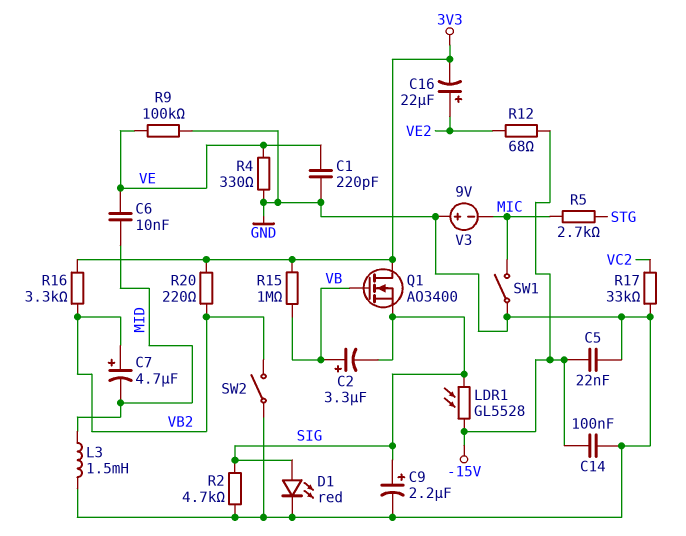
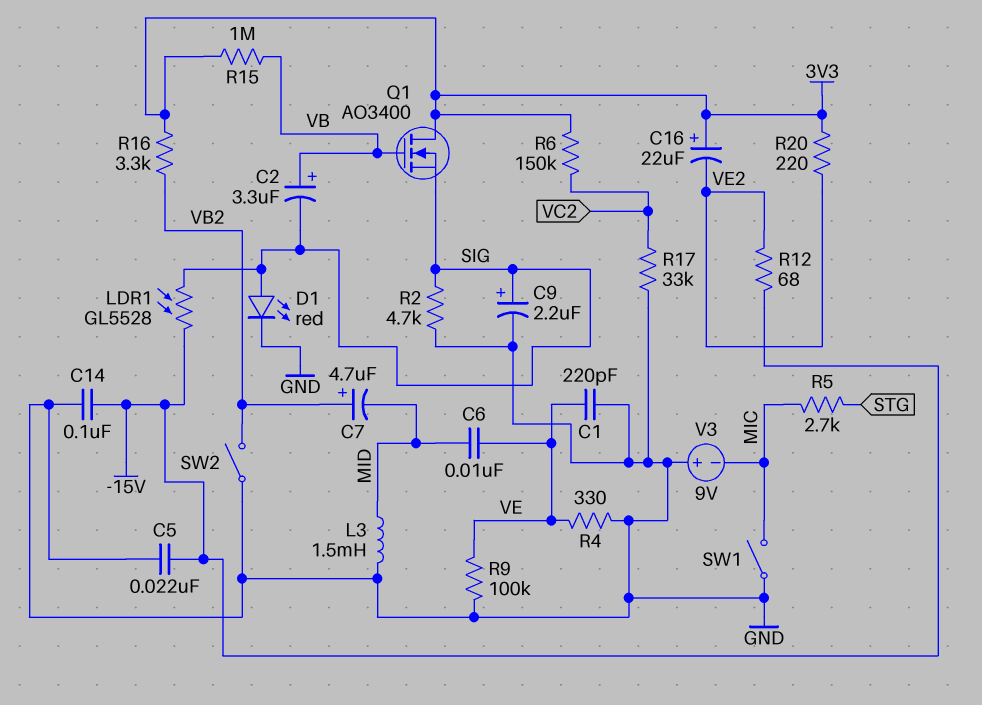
C16: 22uF (plus VE2, minus 3V3) -> 22uF (plus 3V3, minus VE2)
R6: none -> 150k (3V3, VC2)
R20: 220 (3V3, VB2) -> 220 (3V3, VE2)

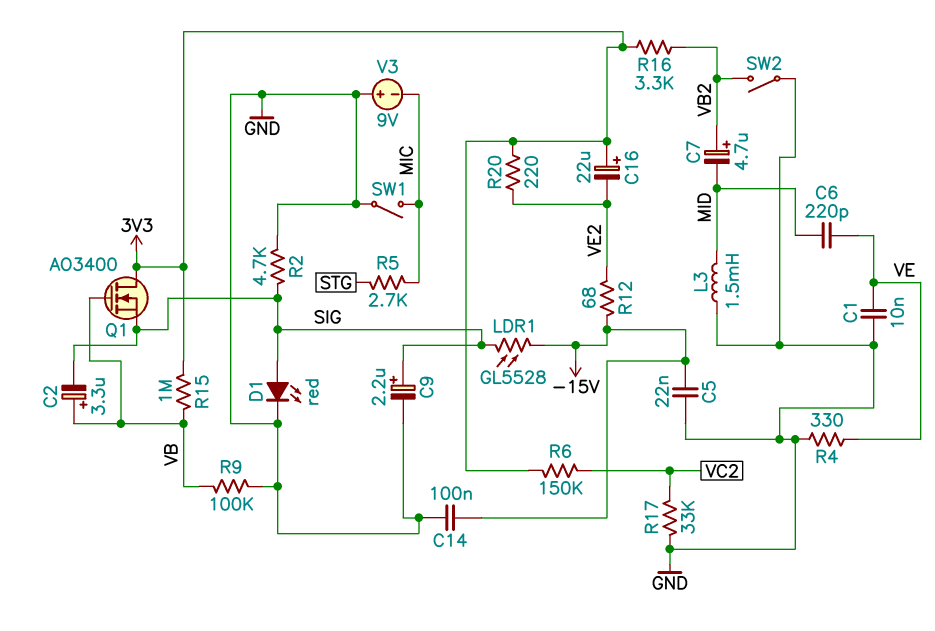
C1: 220pF (GND, VE) -> 10nF (GND, VE)
C6: 10nF (MID, VE) -> 220pF (MID, VE)
R9: 100k (GND, VE) -> 100k (GND, VB)

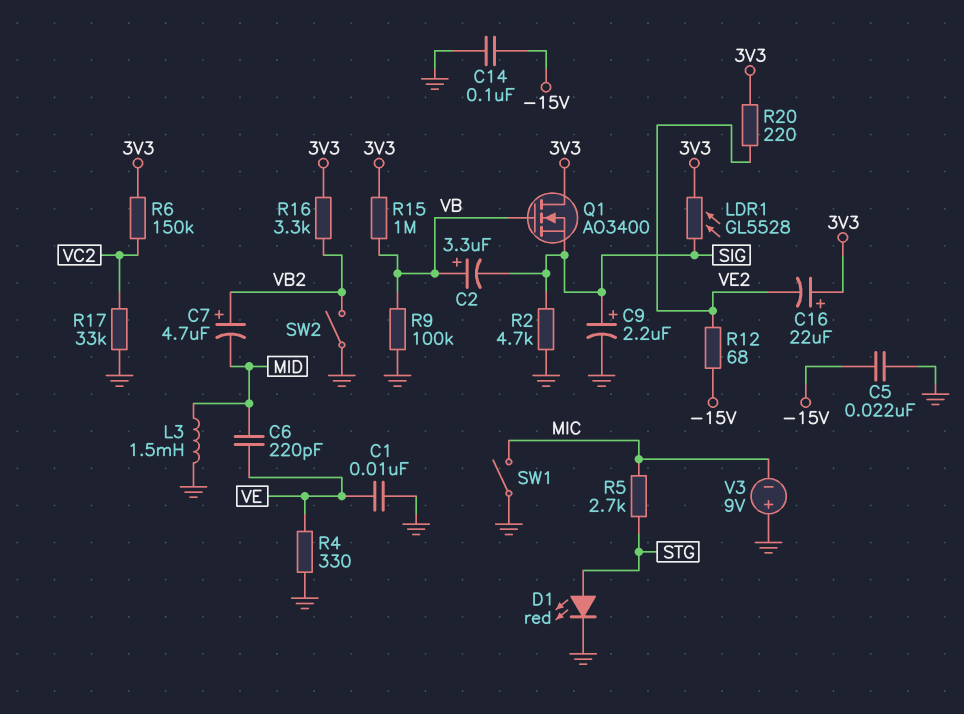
D1: LED red (A SIG, K GND) -> LED red (A STG, K GND)
LDR1: GL5528 (-15V, SIG) -> GL5528 (3V3, SIG)

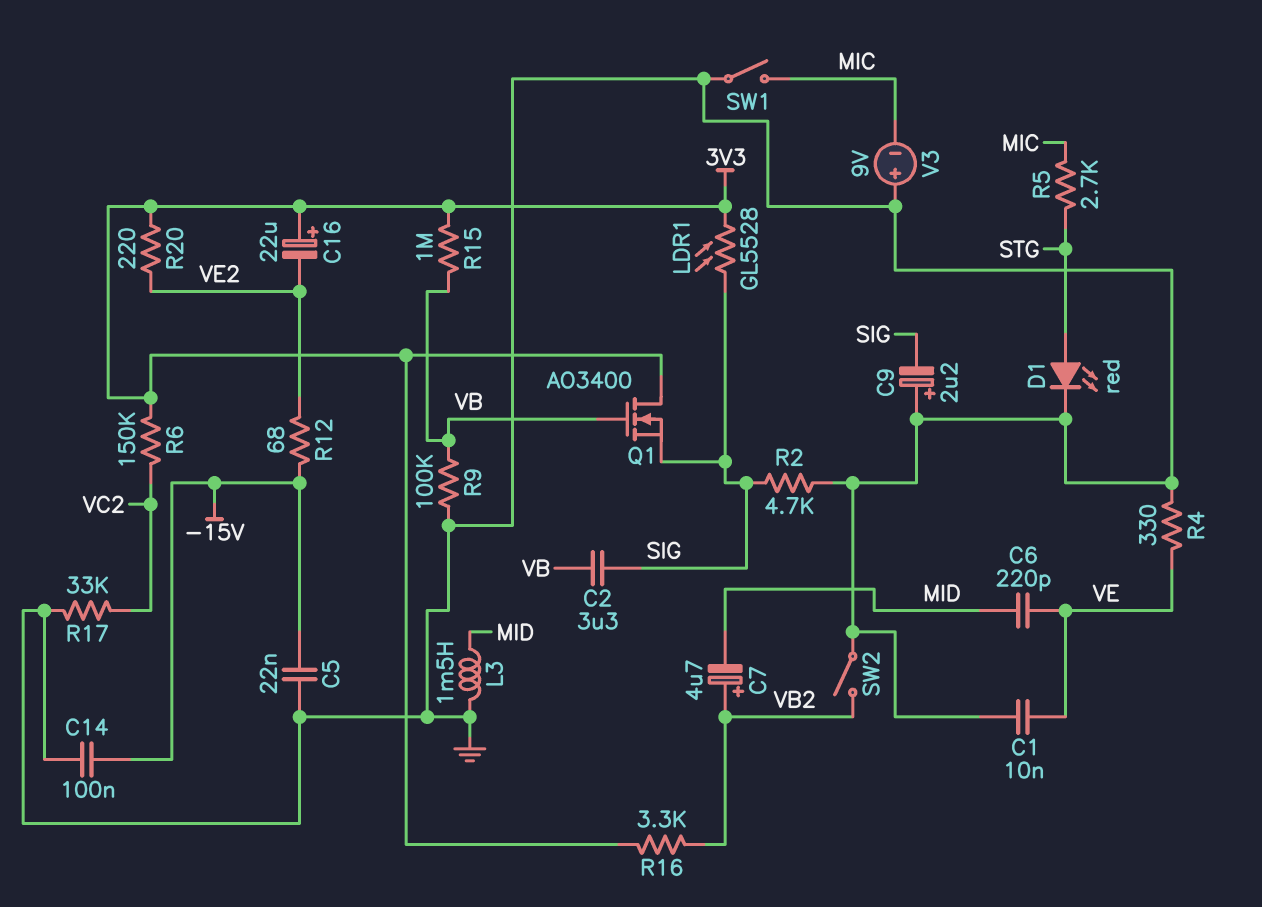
C2: 3.3uF (plus VB, minus SIG) -> 3.3uF (SIG, VB)
C9: 2.2uF (plus SIG, minus GND) -> 2.2uF (plus GND, minus SIG)

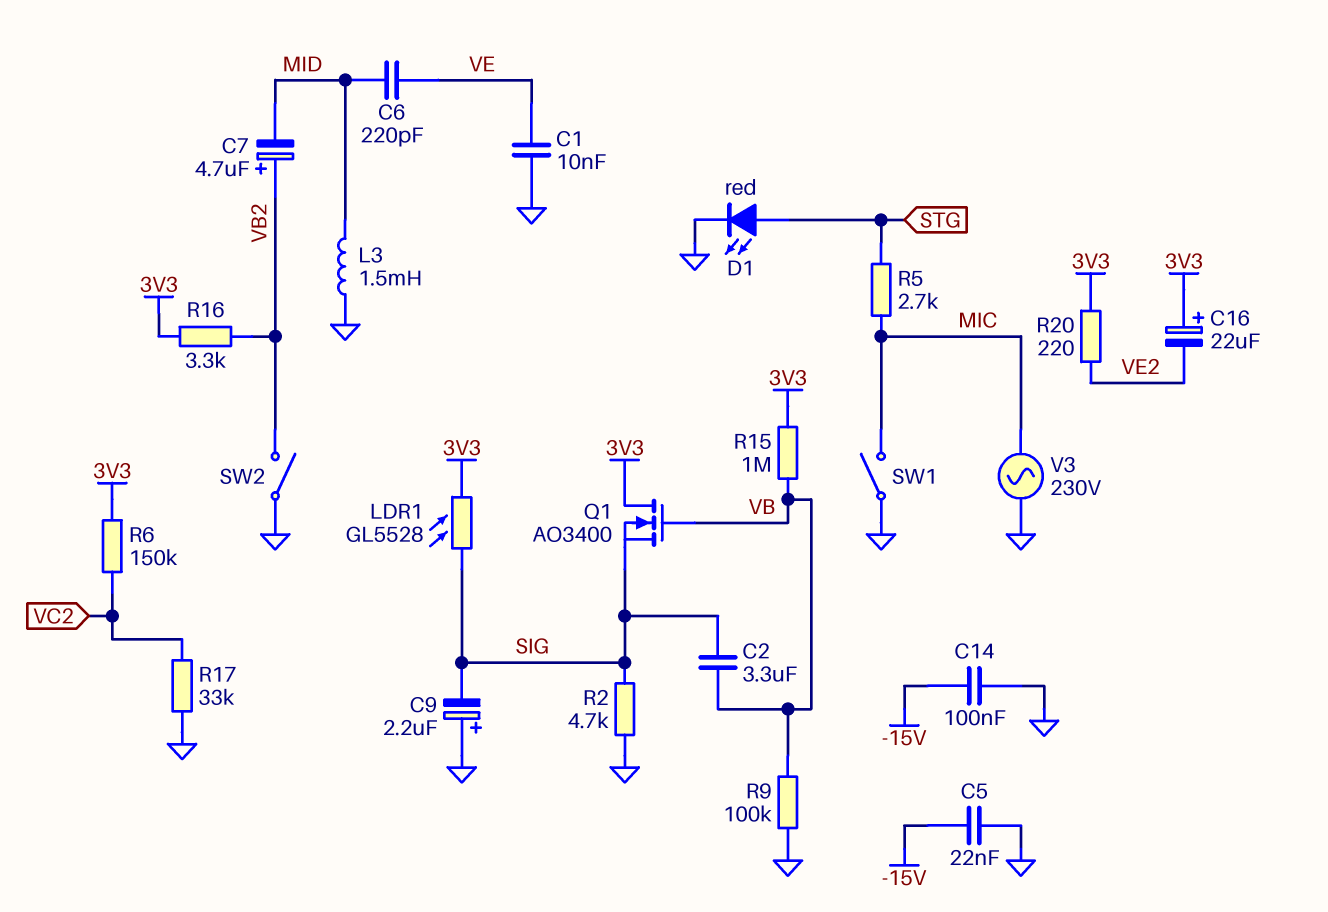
R4: 330 (GND, VE) -> none
R12: 68 (-15V, VE2) -> none
V3: 9V (plus GND, minus MIC) -> AC 230V (GND, MIC)

